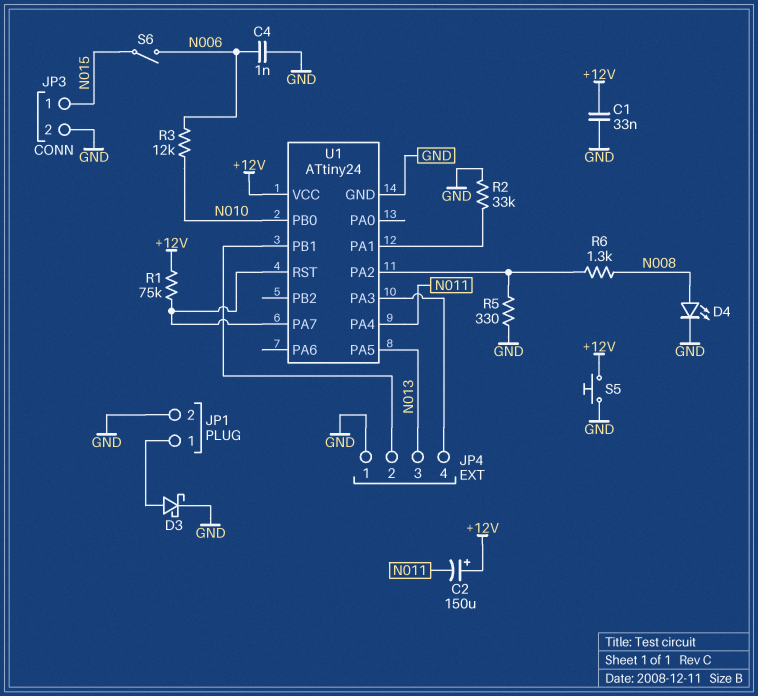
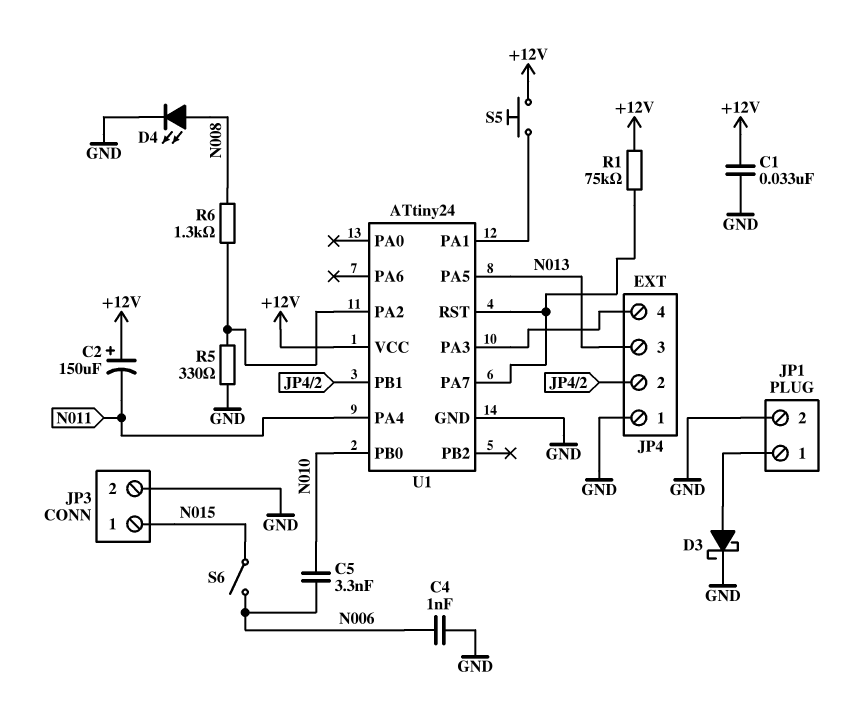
C5: none -> 3.3nF (N006, N010)
R2: 33k (GND, U1/PA1) -> none
R3: 12k (N006, N010) -> none
S5: button (+12V, GND) -> button (+12V, U1/PA1)

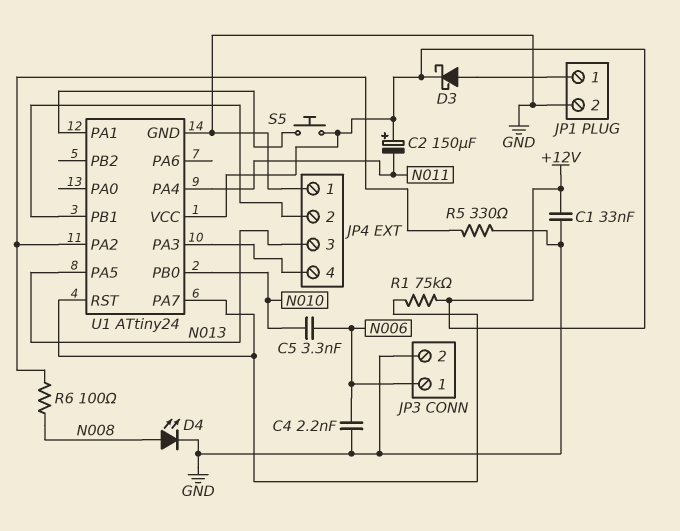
C4: 1nF (GND, N006) -> 2.2nF (GND, N006)
D3: schottky (A JP1/1, K GND) -> schottky (A JP1/1, K +12V)
JP3 pin 1: N015 -> N006
R6: 1.3k (N008, U1/PA2) -> 100 (N008, U1/PA2)
S6: switch (N006, N015) -> none

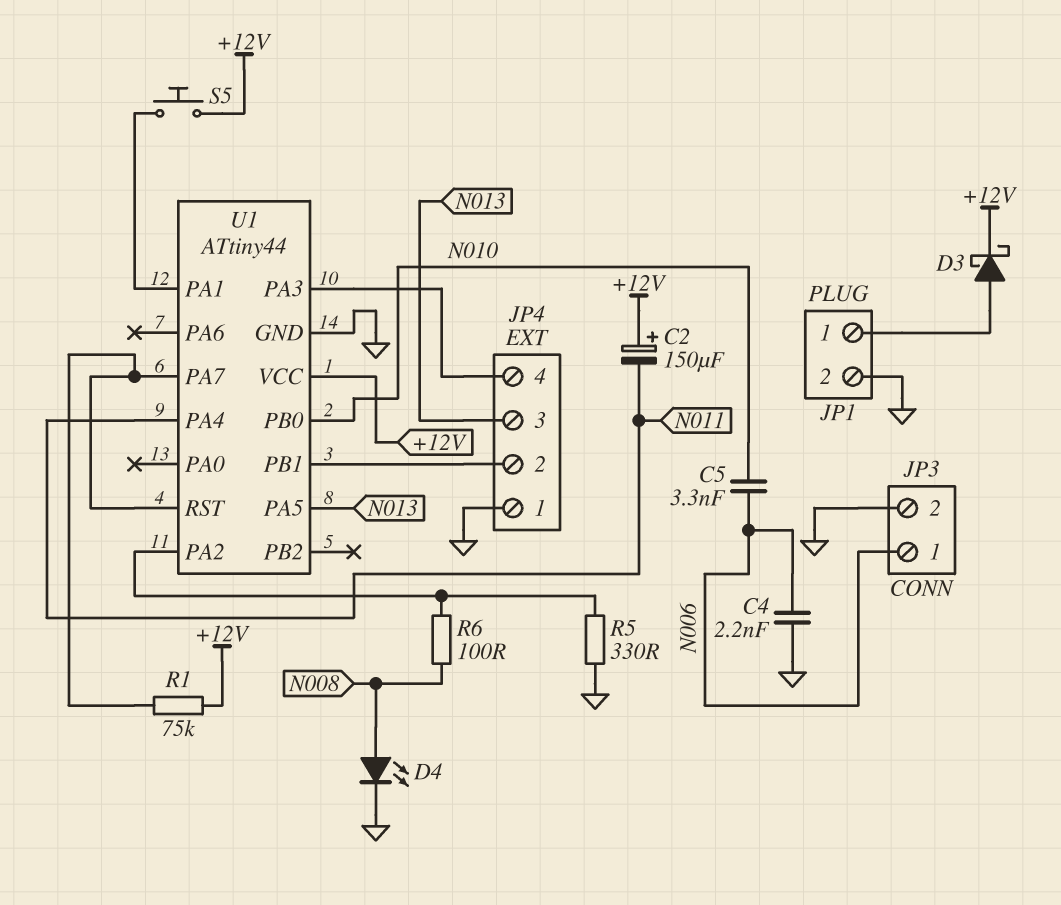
C1: 33nF (+12V, GND) -> none
U1: ATtiny24 -> ATtiny44

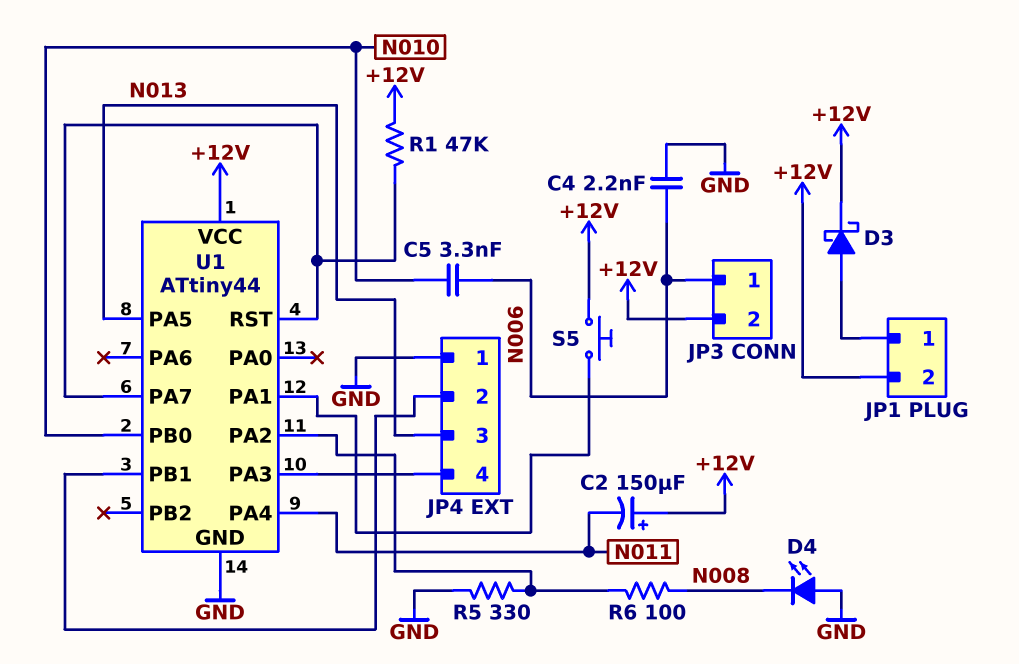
D4: LED (A N008, K GND) -> LED (A GND, K N008)
JP1 pin 2: GND -> +12V
JP3 pin 2: GND -> +12V
R1: 75k (+12V, U1/PA7) -> 47k (+12V, U1/PA7)

